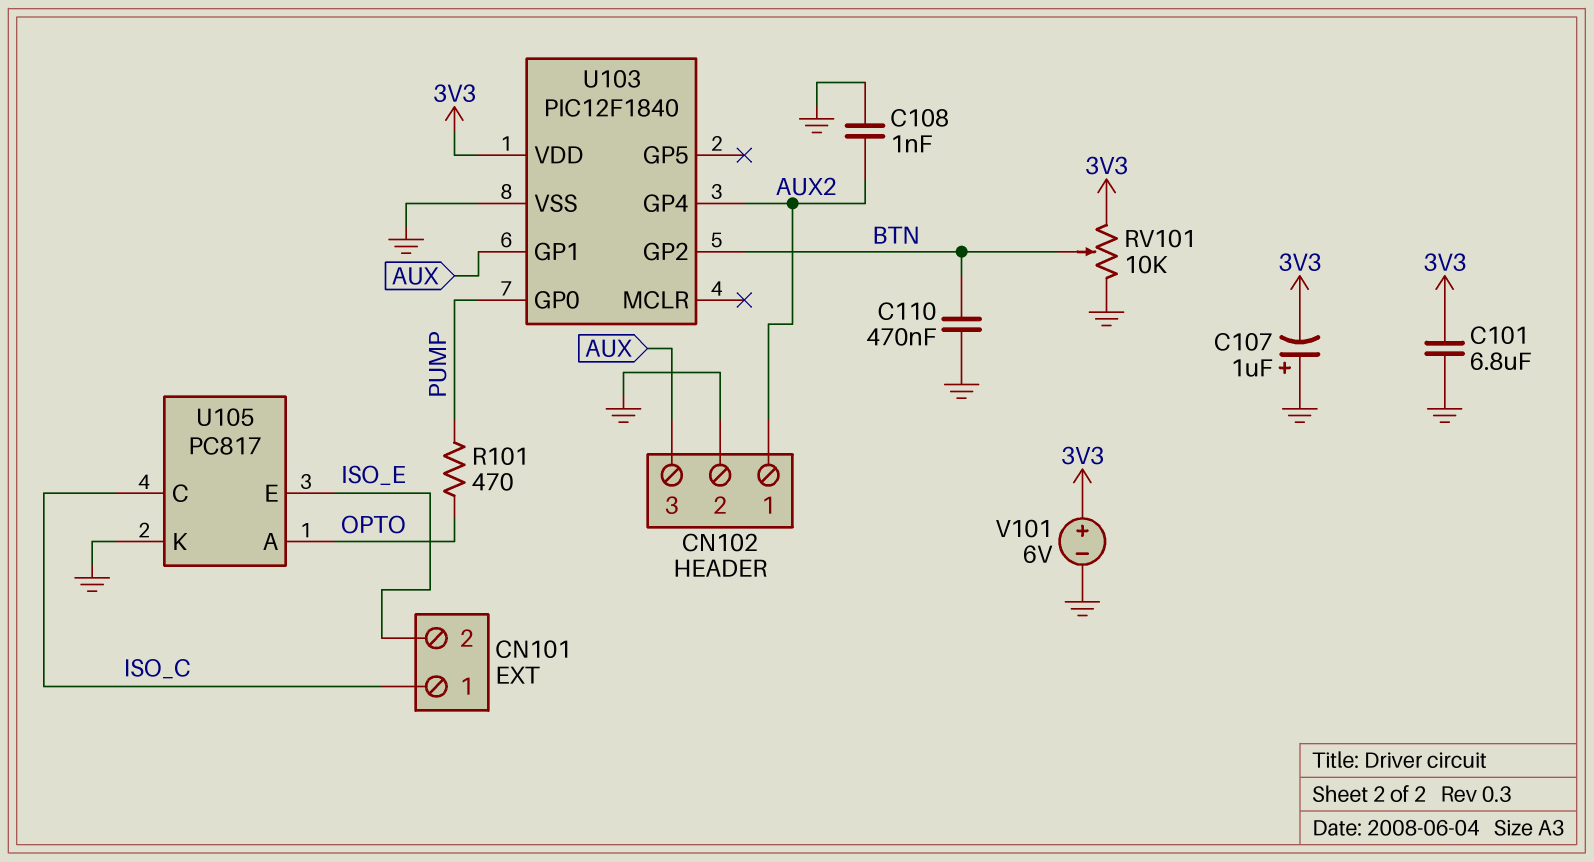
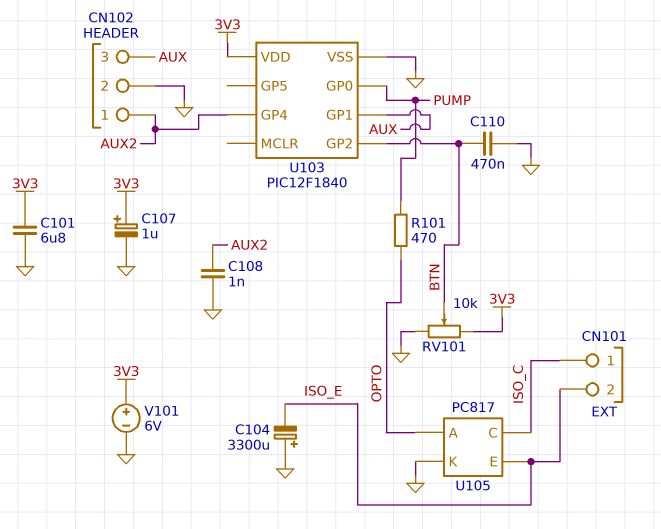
C104: none -> 3300uF (plus GND, minus ISO_E)
C107: 1uF (plus GND, minus 3V3) -> 1uF (plus 3V3, minus GND)

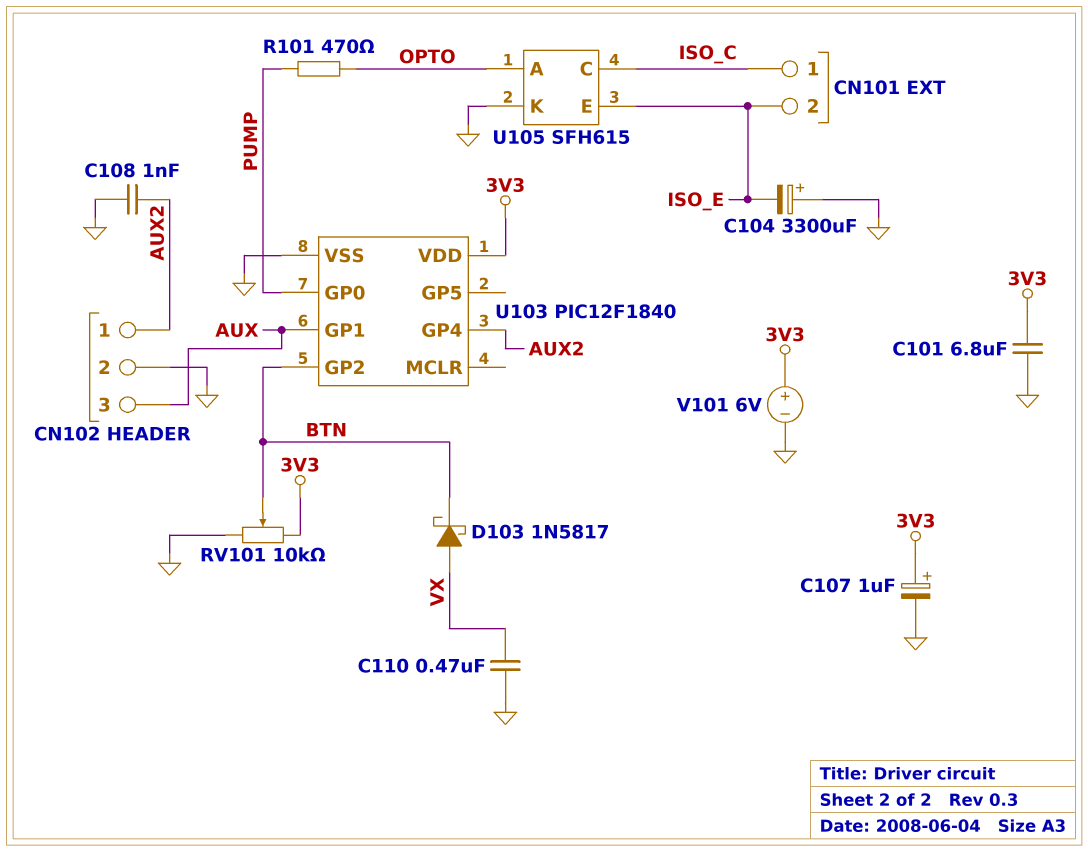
C110: 470nF (BTN, GND) -> 470nF (GND, VX)
D103: none -> schottky 1N5817 (A VX, K BTN)
U105: PC817 -> SFH615

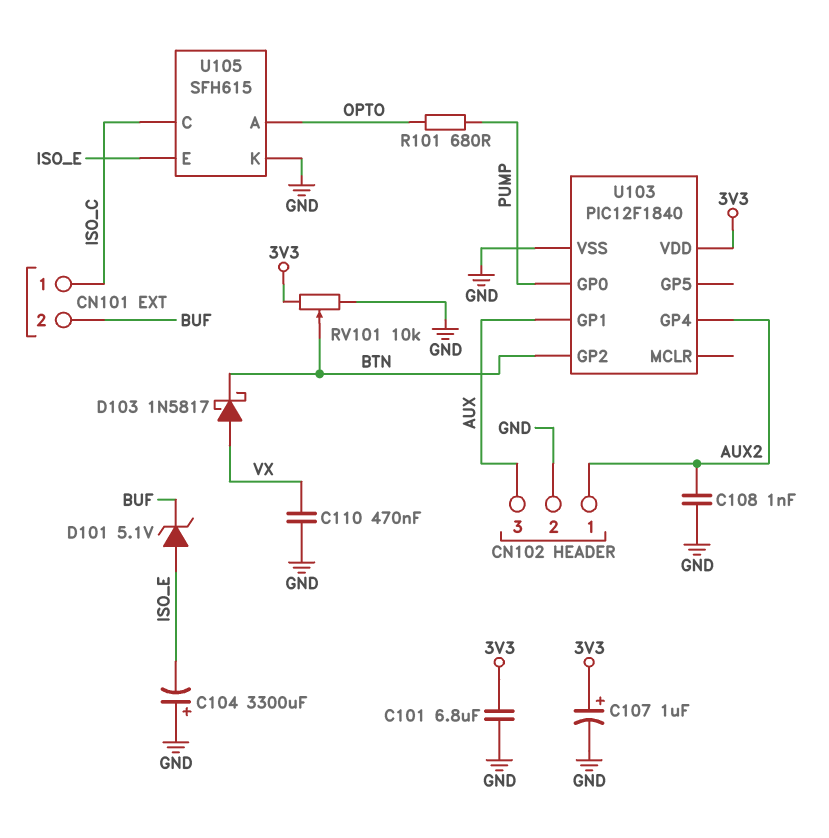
CN101 pin 2: ISO_E -> BUF
D101: none -> zener 5.1V (A ISO_E, K BUF)
R101: 470 (OPTO, PUMP) -> 680 (OPTO, PUMP)
V101: 6V (plus 3V3, minus GND) -> none

